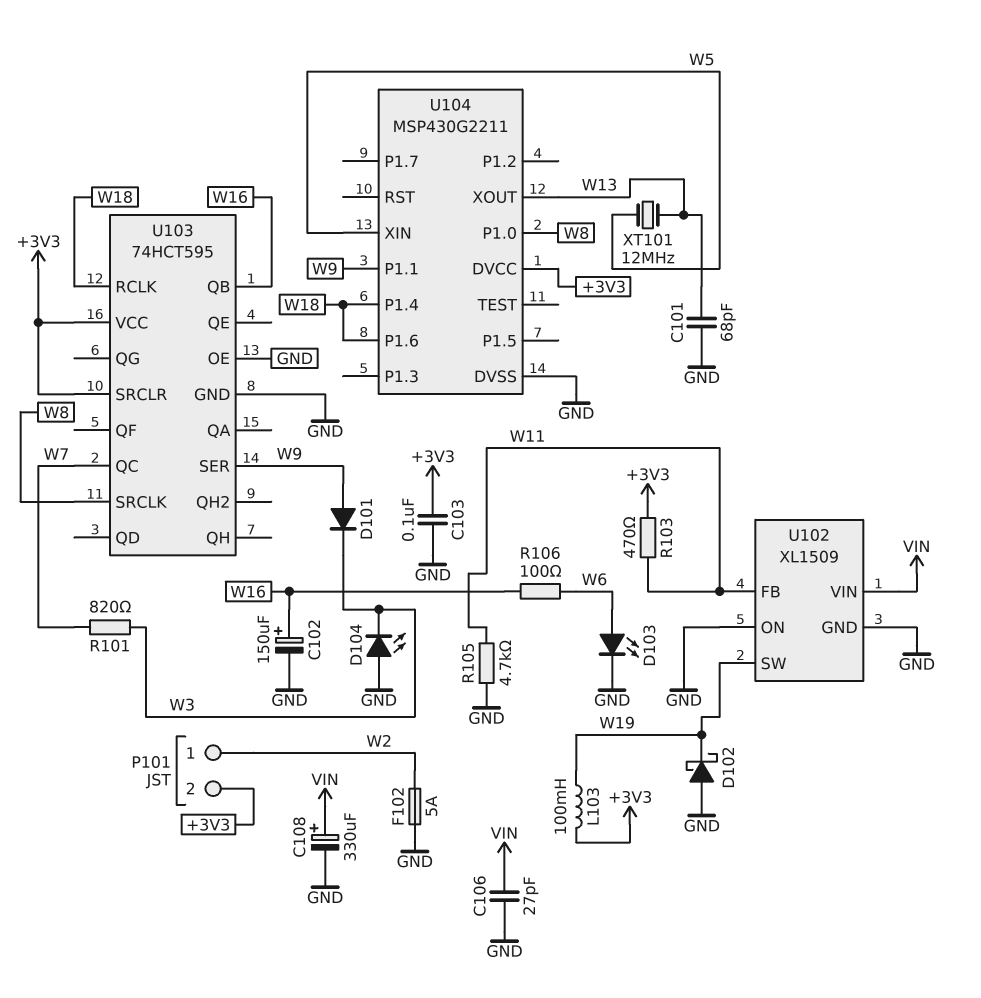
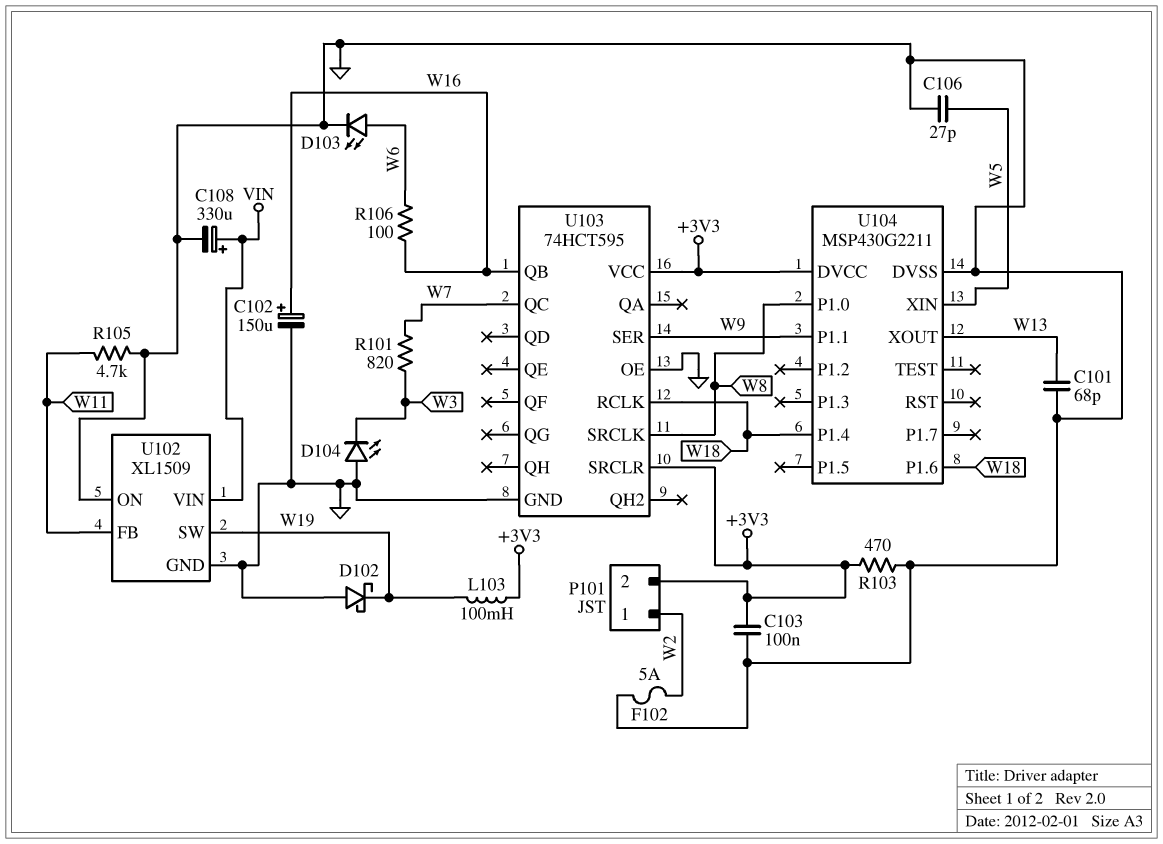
C106: 27pF (GND, VIN) -> 27pF (GND, W5)
D101: diode (A W9, K W3) -> none
R103: 470 (+3V3, W11) -> 470 (+3V3, GND)
XT101: 12MHz (W5, W13) -> none

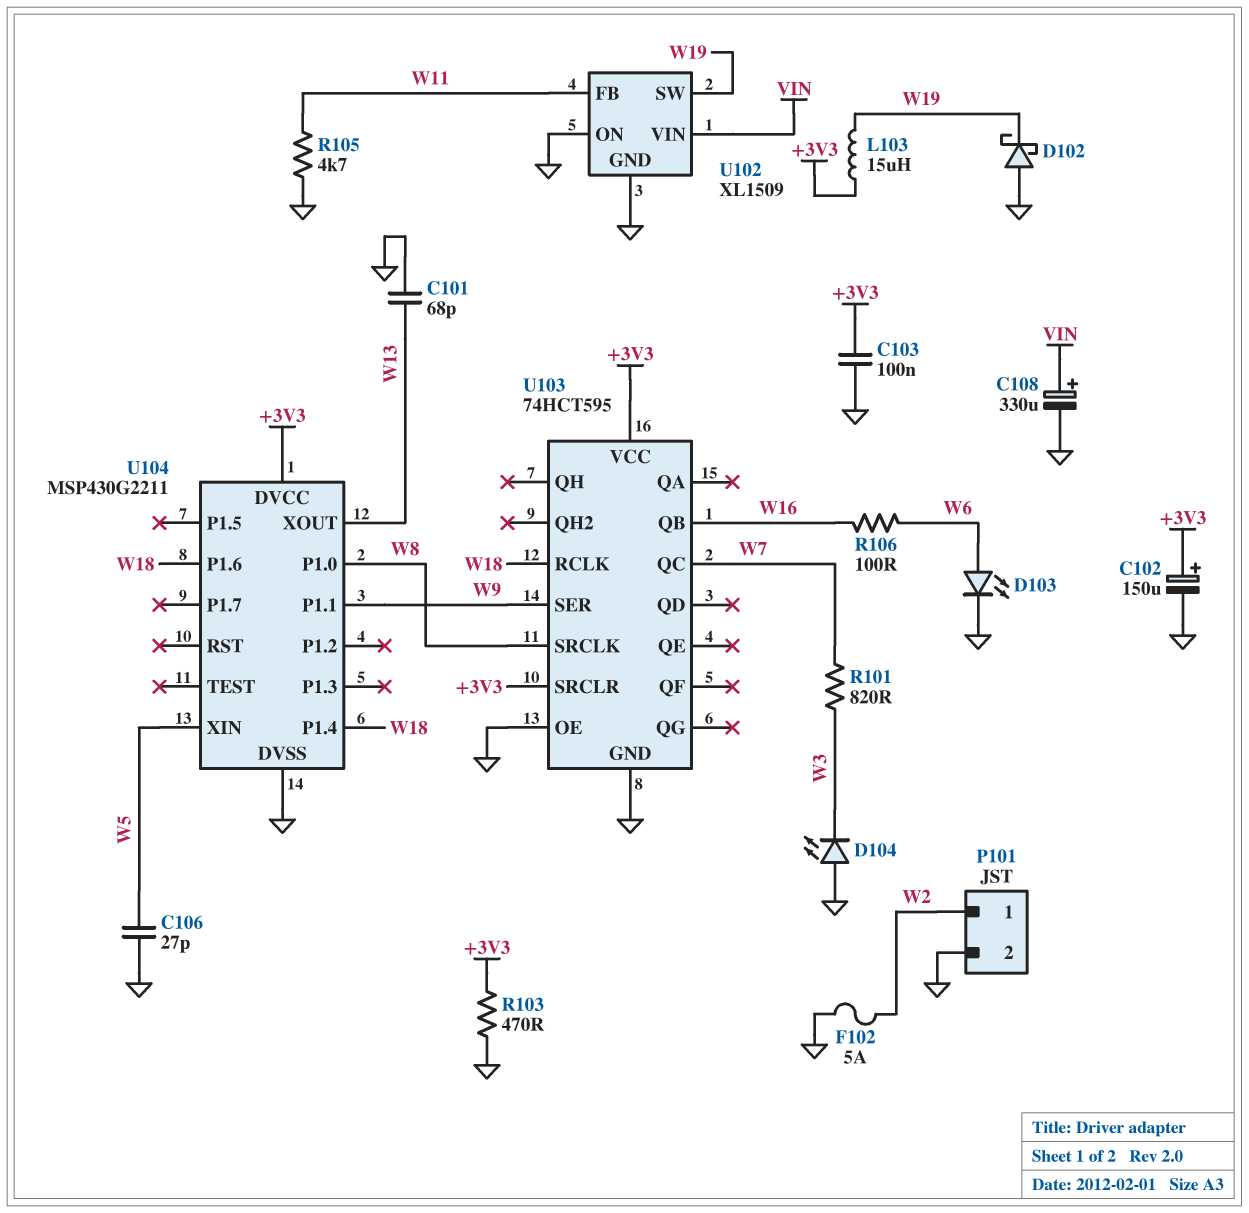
C102: 150uF (plus W16, minus GND) -> 150uF (plus +3V3, minus GND)
L103: 100mH (+3V3, W19) -> 15uH (+3V3, W19)
P101 pin 2: +3V3 -> GND

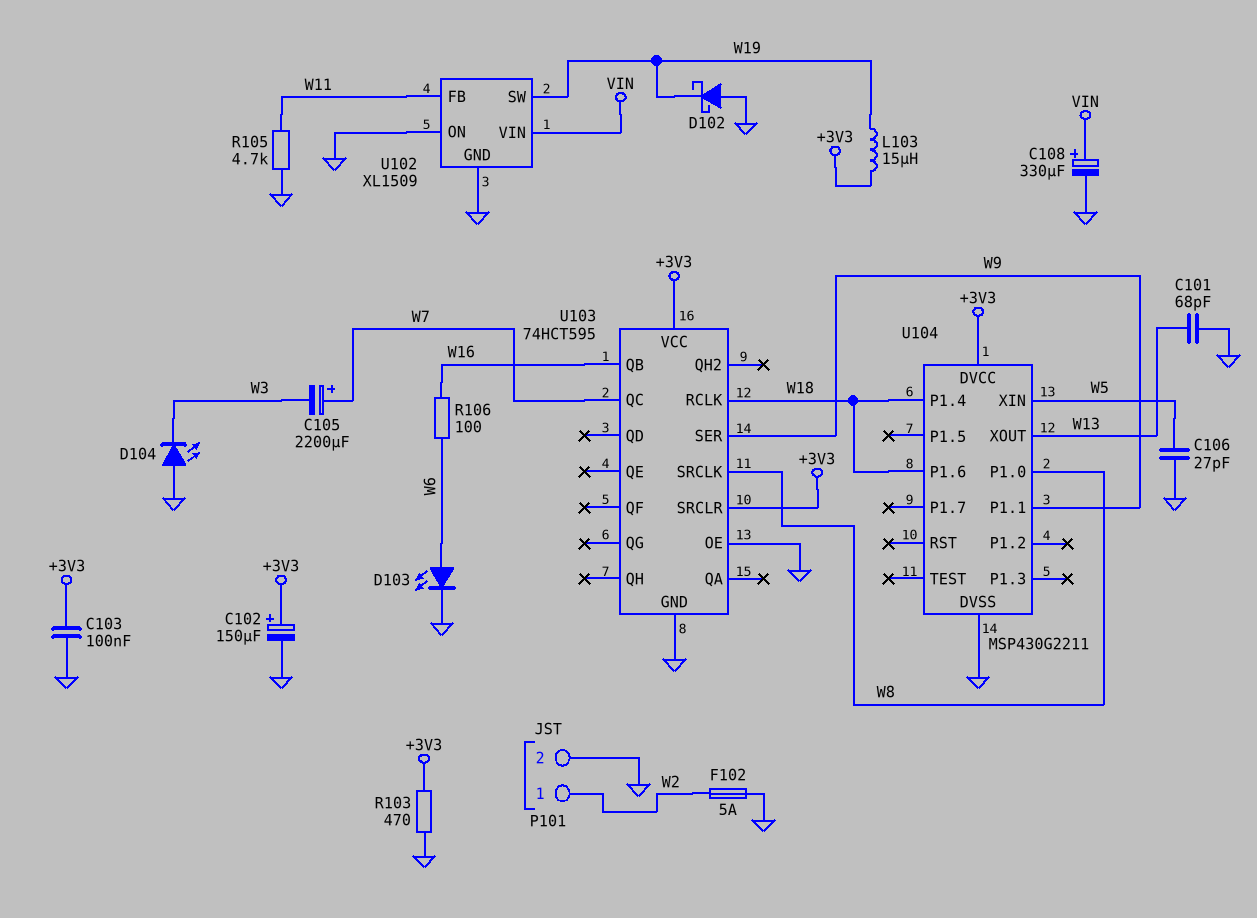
C105: none -> 2200uF (plus W7, minus W3)
R101: 820 (W3, W7) -> none

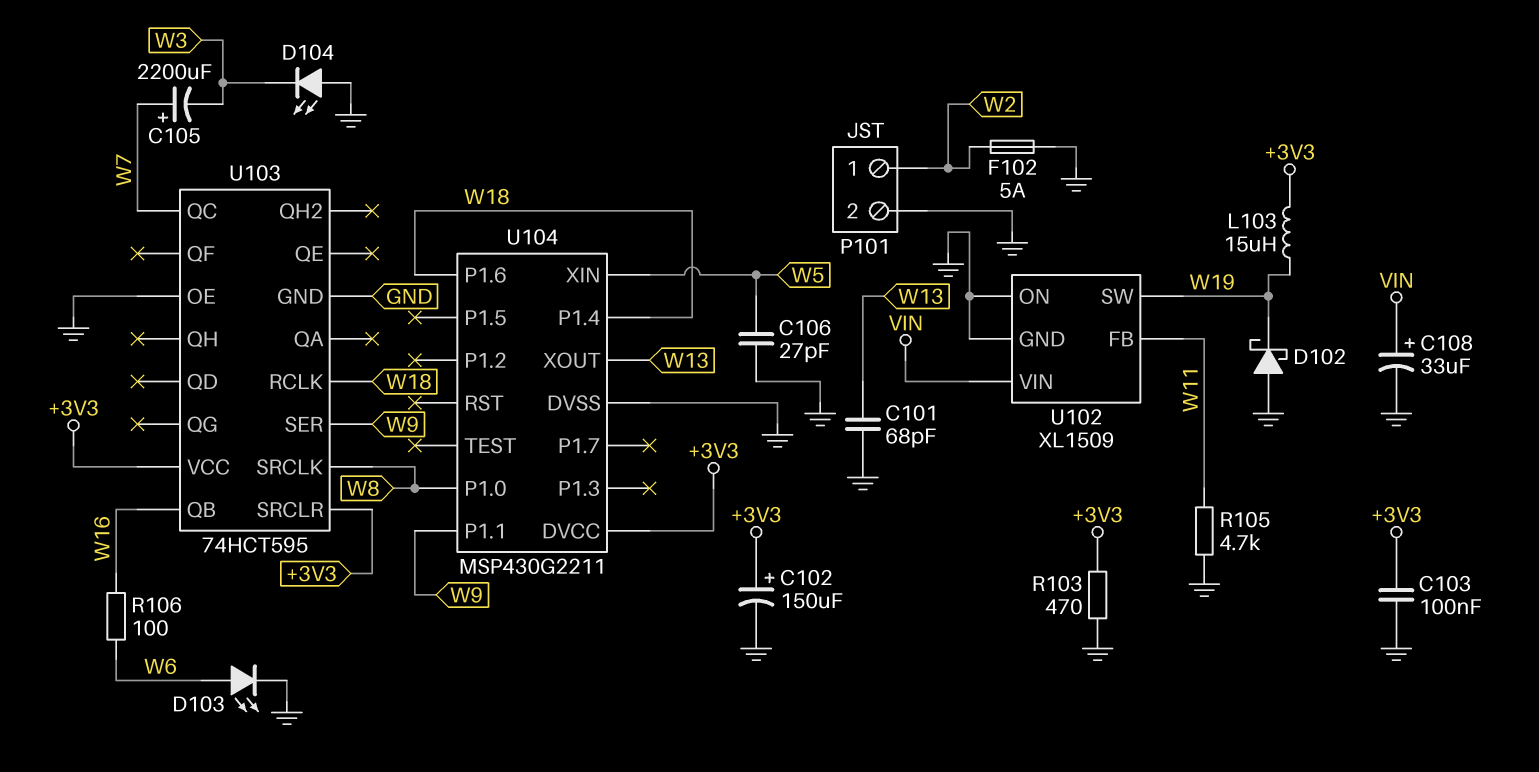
C108: 330uF (plus VIN, minus GND) -> 33uF (plus VIN, minus GND)

